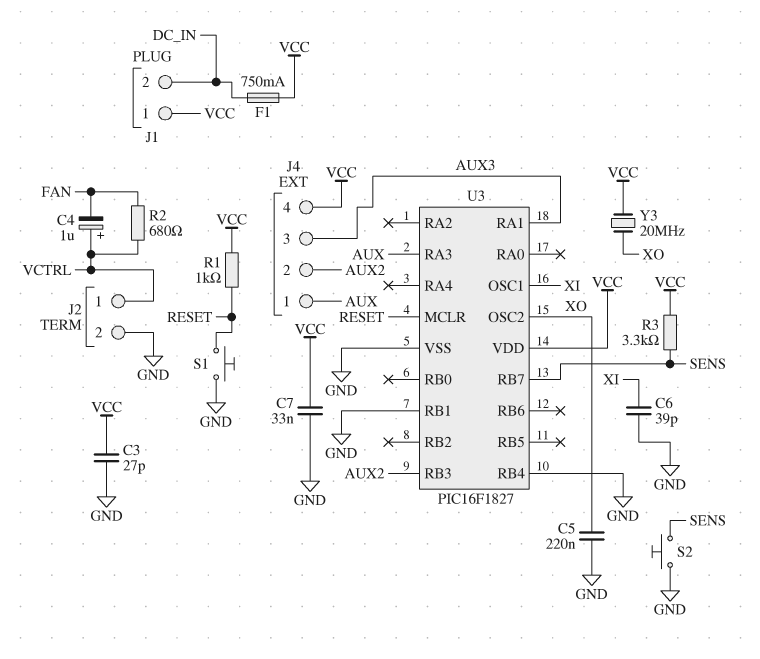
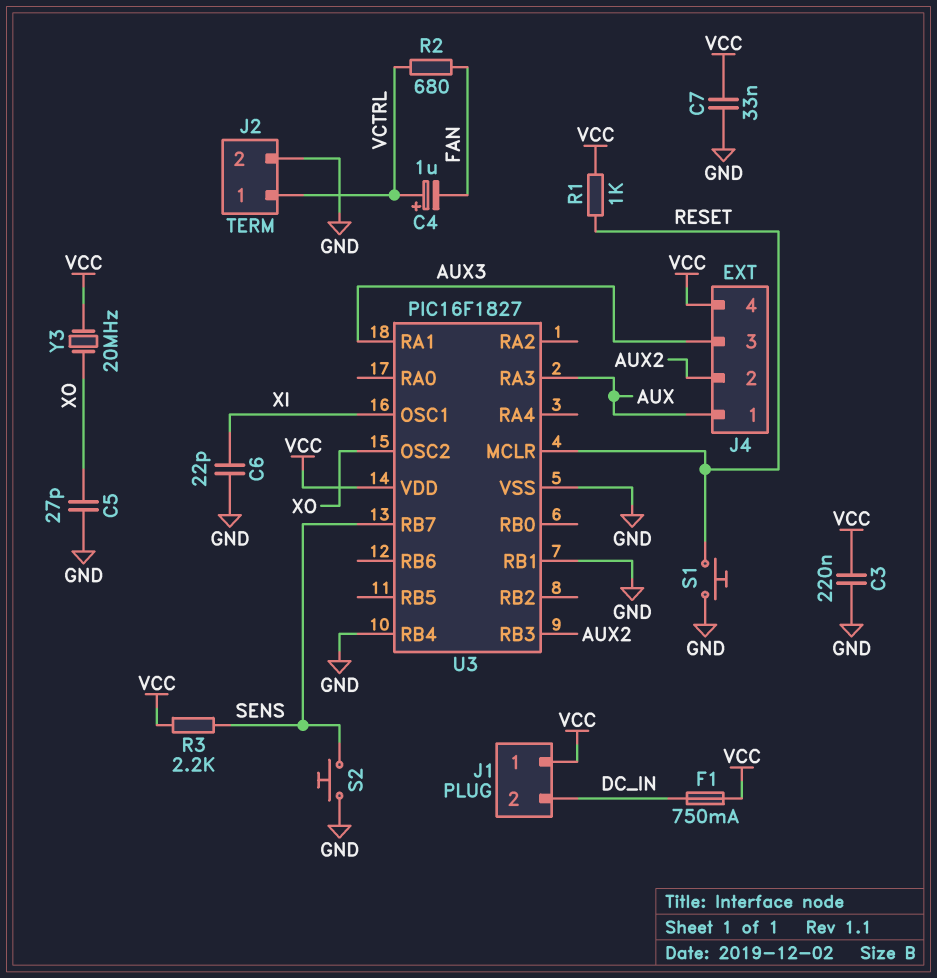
C3: 27pF (GND, VCC) -> 220nF (GND, VCC)
C5: 220nF (GND, XO) -> 27pF (GND, XO)
C6: 39pF (GND, XI) -> 22pF (GND, XI)
R3: 3.3k (SENS, VCC) -> 2.2k (SENS, VCC)

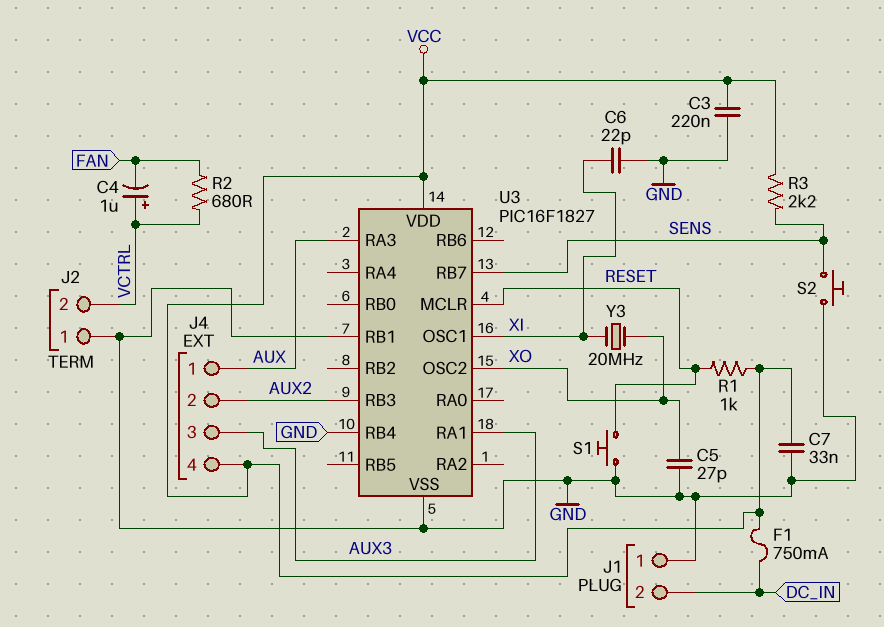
J1 pin 1: VCC -> GND
J2 pin 1: VCTRL -> GND
J2 pin 2: GND -> VCTRL
Y3: 20MHz (VCC, XO) -> 20MHz (XI, XO)

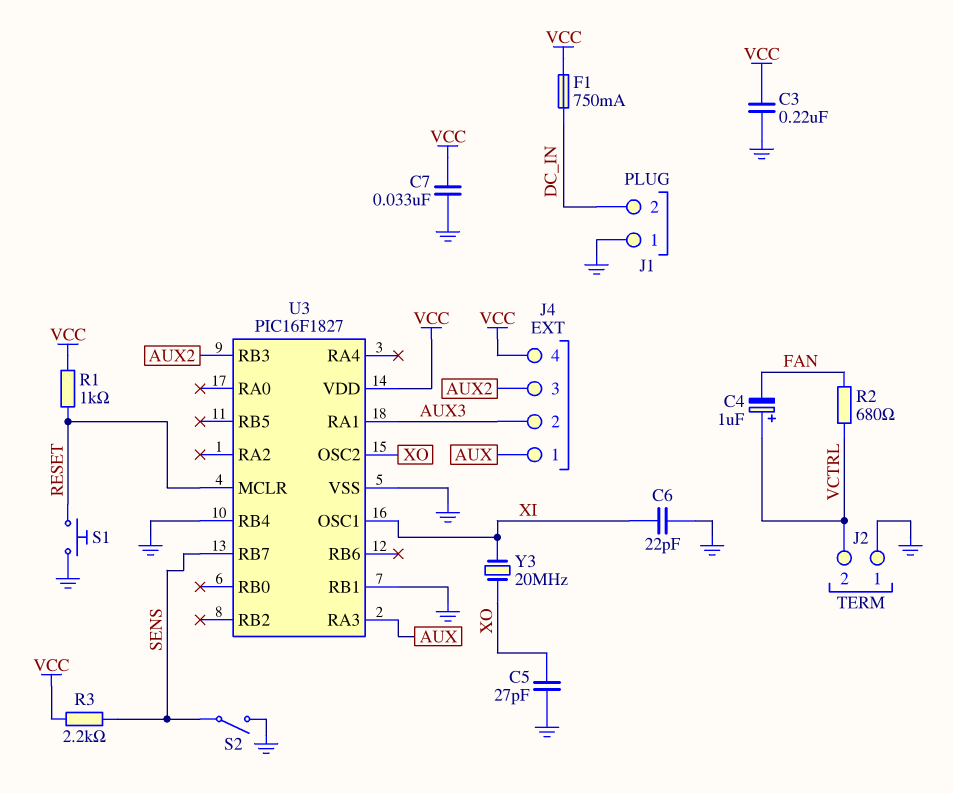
J4 pin 2: AUX2 -> AUX3
J4 pin 3: AUX3 -> AUX2
S2: button (GND, SENS) -> switch (GND, SENS)

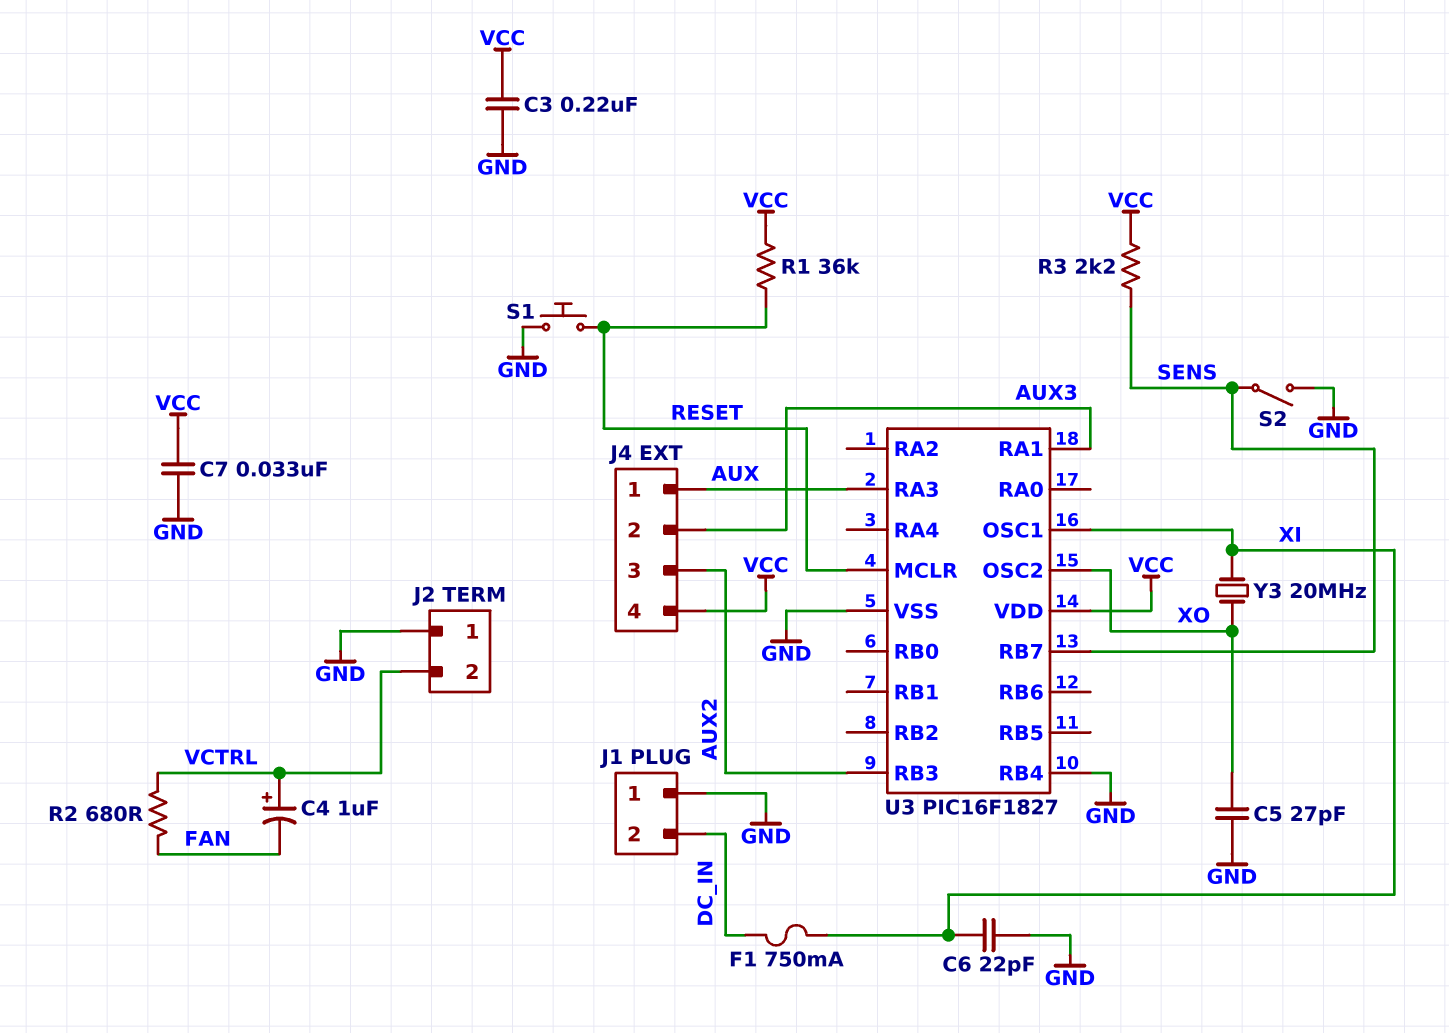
F1: 750mA (DC_IN, VCC) -> 750mA (DC_IN, XI)
R1: 1k (RESET, VCC) -> 36k (RESET, VCC)
U3 pin RB1: GND -> none

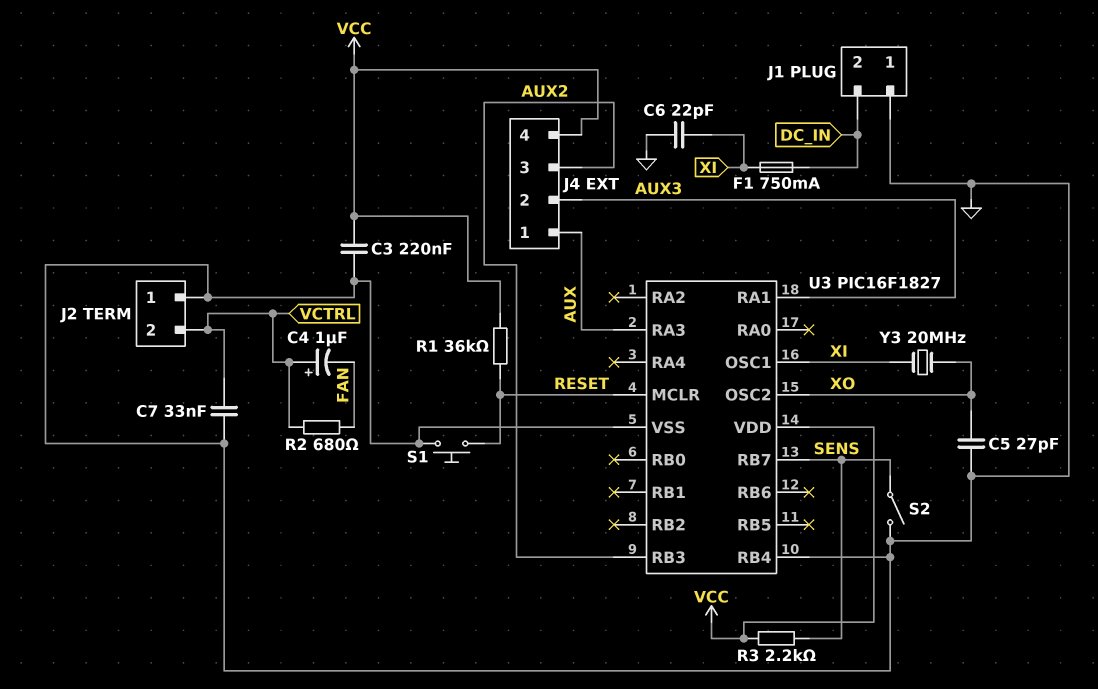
C7: 33nF (GND, VCC) -> 33nF (GND, VCTRL)

